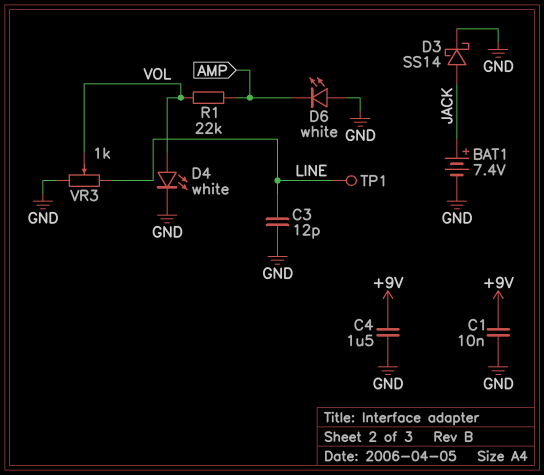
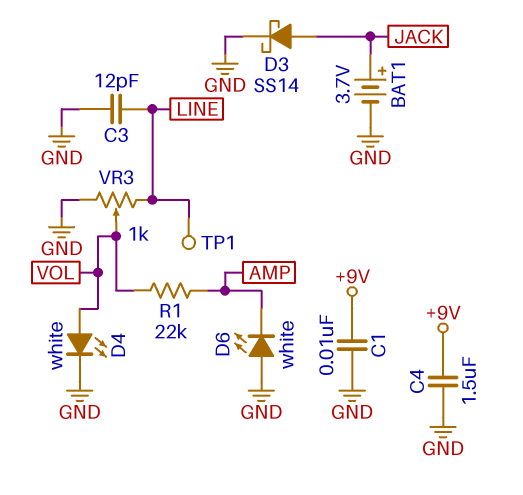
BAT1: 7.4V (plus JACK, minus GND) -> 3.7V (plus JACK, minus GND)

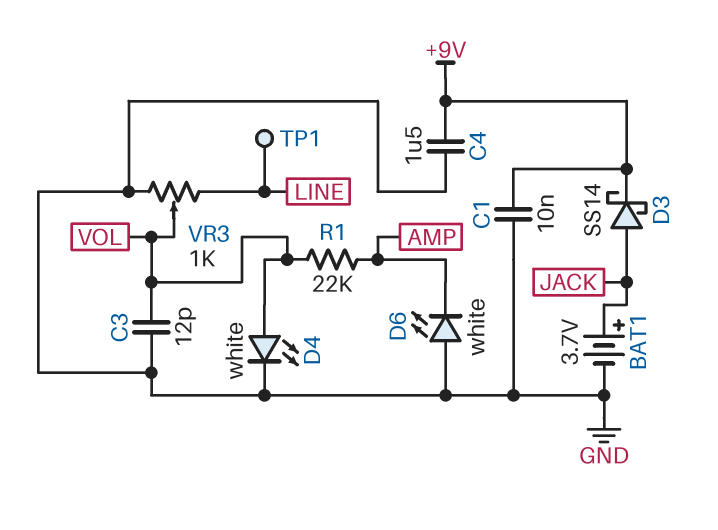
C3: 12pF (GND, LINE) -> 12pF (GND, VOL)
D3: schottky SS14 (A JACK, K GND) -> schottky SS14 (A JACK, K +9V)

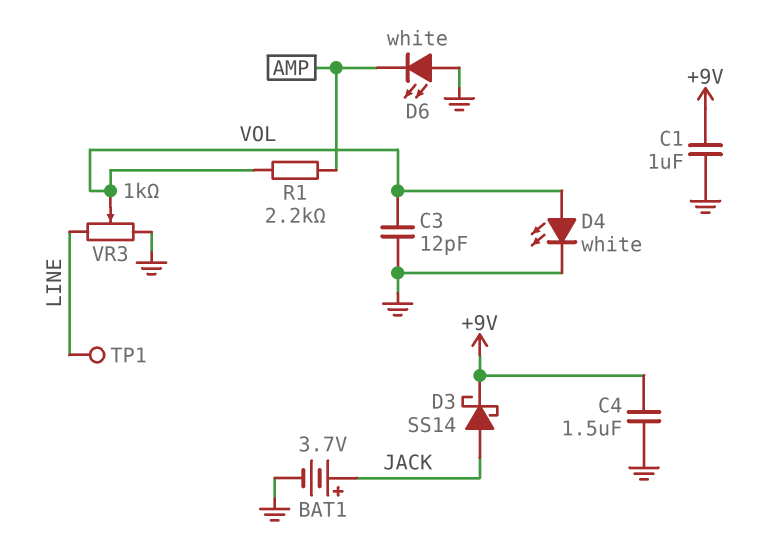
C1: 10nF (+9V, GND) -> 1uF (+9V, GND)
R1: 22k (AMP, VOL) -> 2.2k (AMP, VOL)

